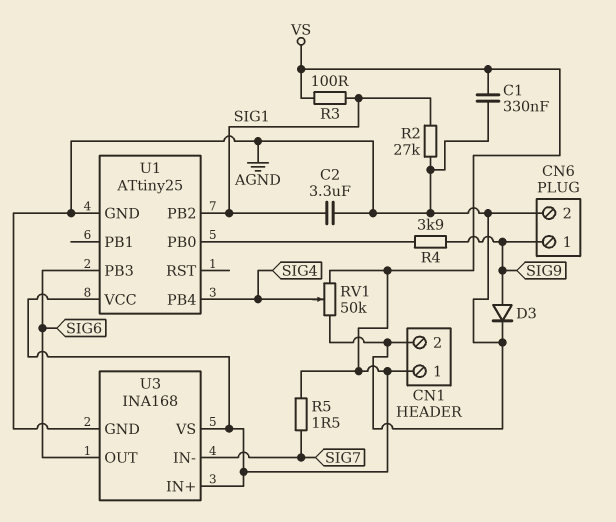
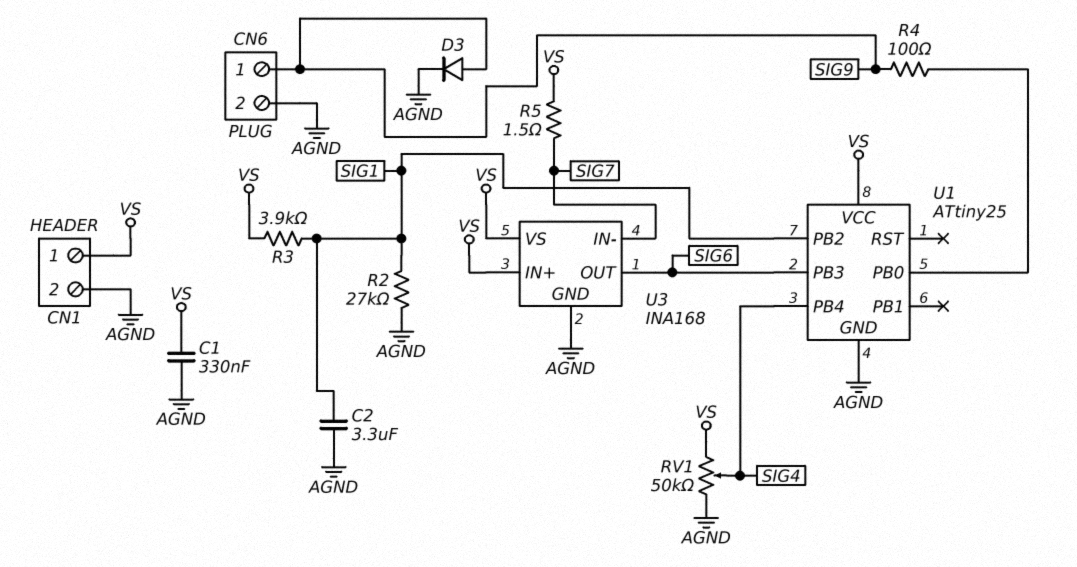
R3: 100 (SIG1, VS) -> 3.9k (SIG1, VS)
R4: 3.9k (SIG9, U1/PB0) -> 100 (SIG9, U1/PB0)

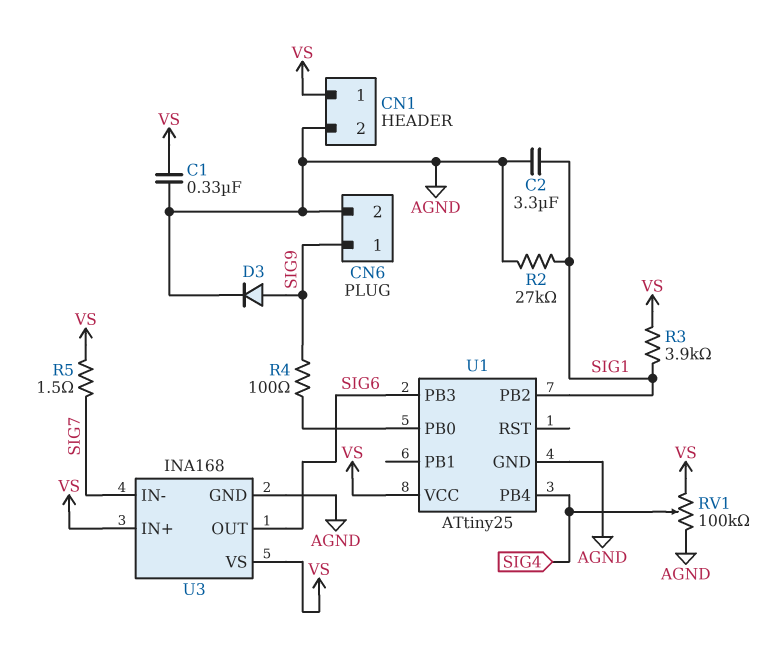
RV1: 50k (AGND, VS, wiper SIG4) -> 100k (AGND, VS, wiper SIG4)

